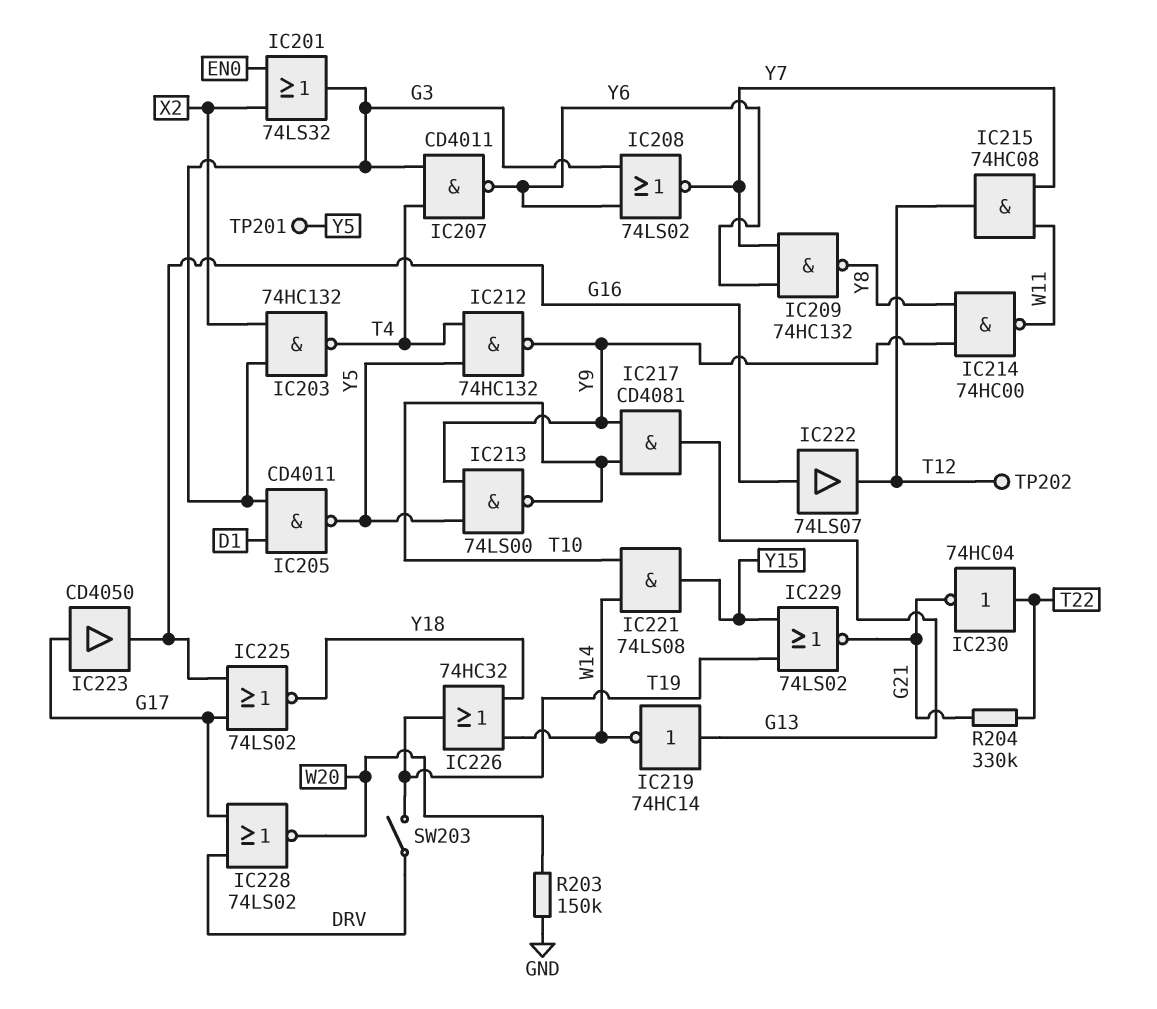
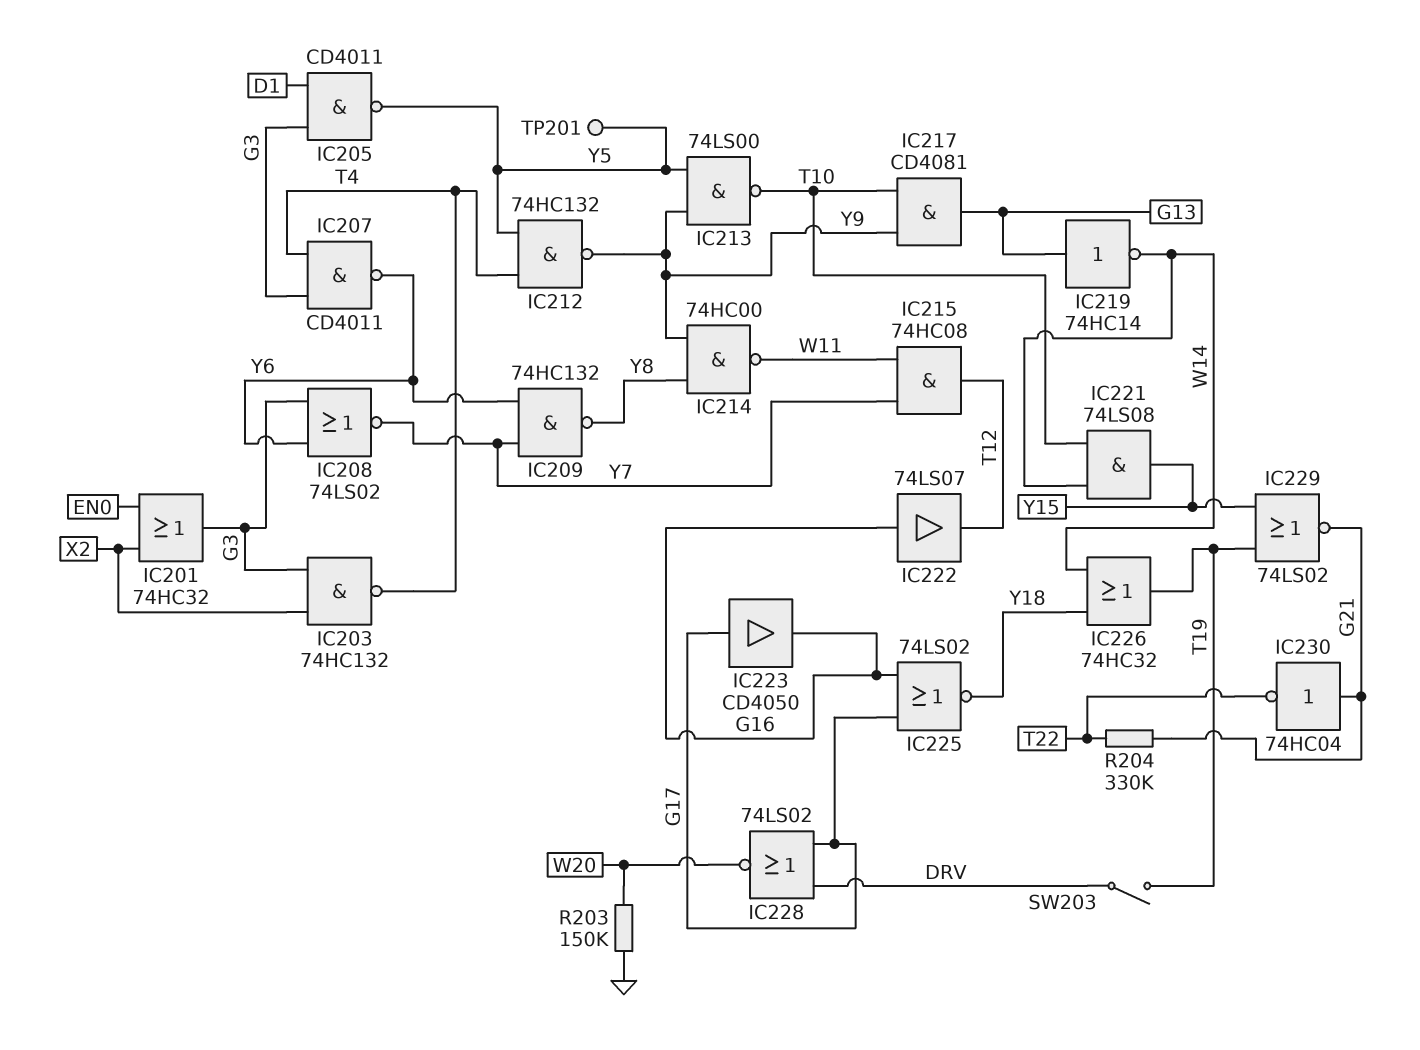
IC201: OR 74LS32 (in EN0, in X2, out G3) -> OR 74HC32 (in EN0, in X2, out G3)
IC230: NOT 74HC04 (in T22, out G21) -> NOT 74HC04 (in G21, out T22)
TP202: test point (T12) -> none

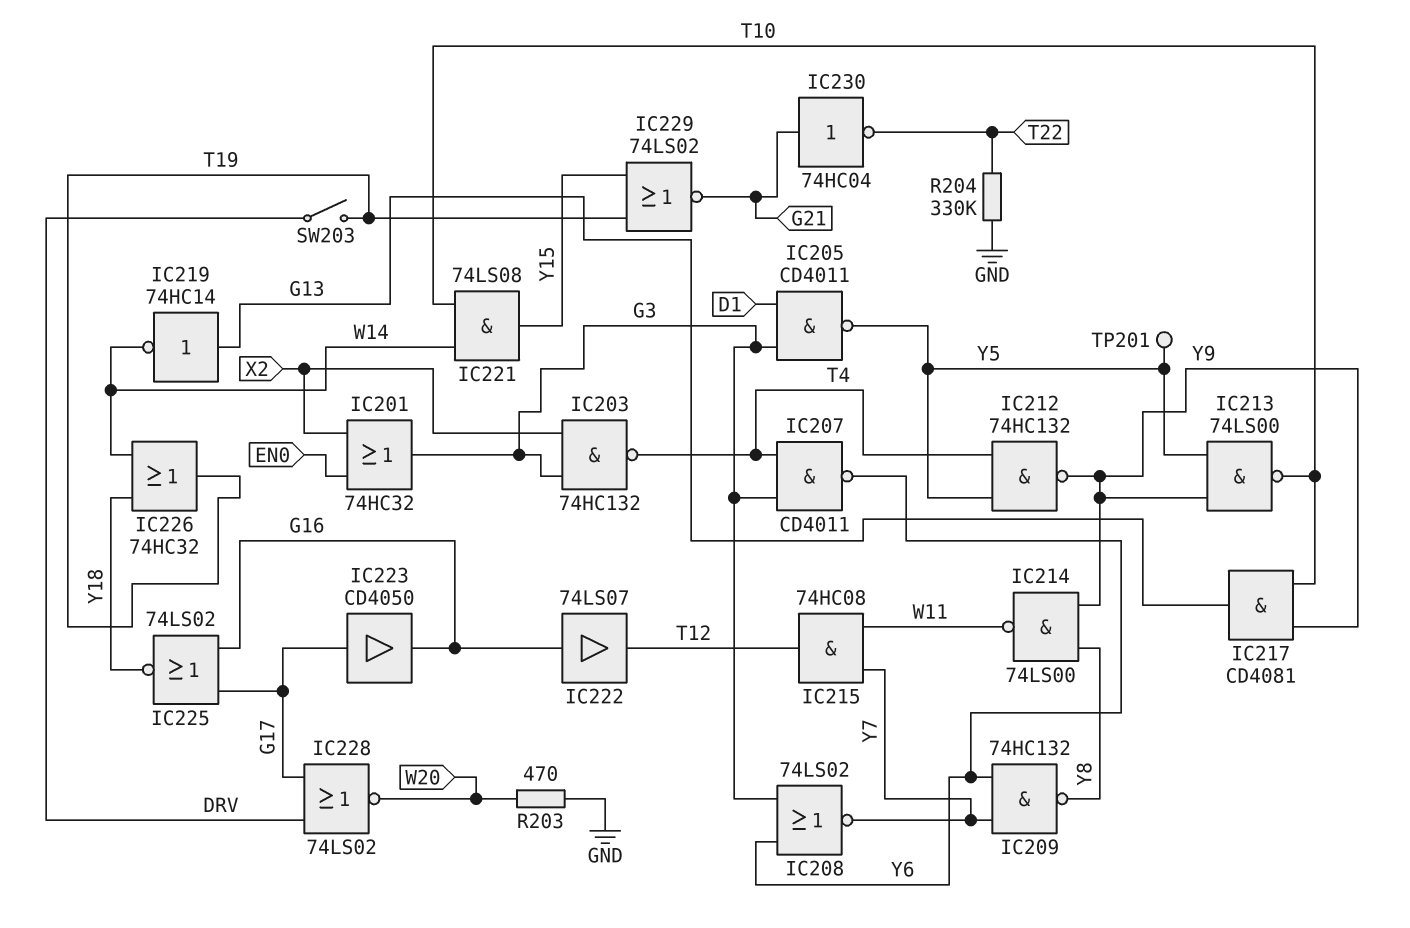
IC214: NAND 74HC00 (in Y8, in Y9, out W11) -> NAND 74LS00 (in Y8, in Y9, out W11)
R203: 150k (GND, W20) -> 470 (GND, W20)
R204: 330k (G21, T22) -> 330k (GND, T22)

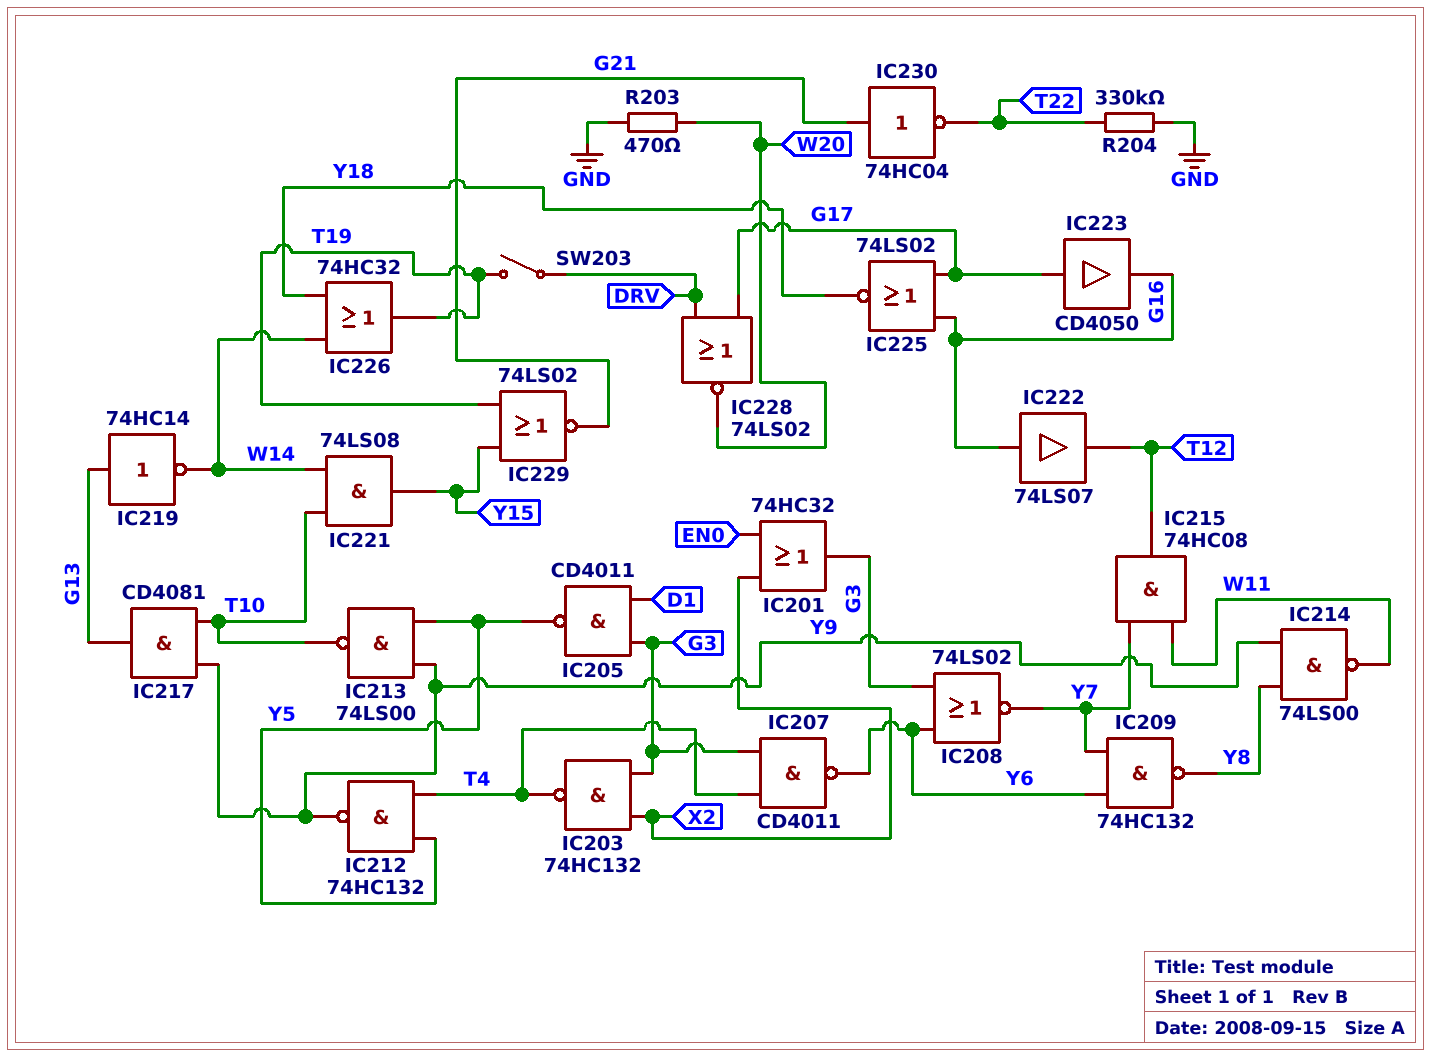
TP201: test point (Y5) -> none

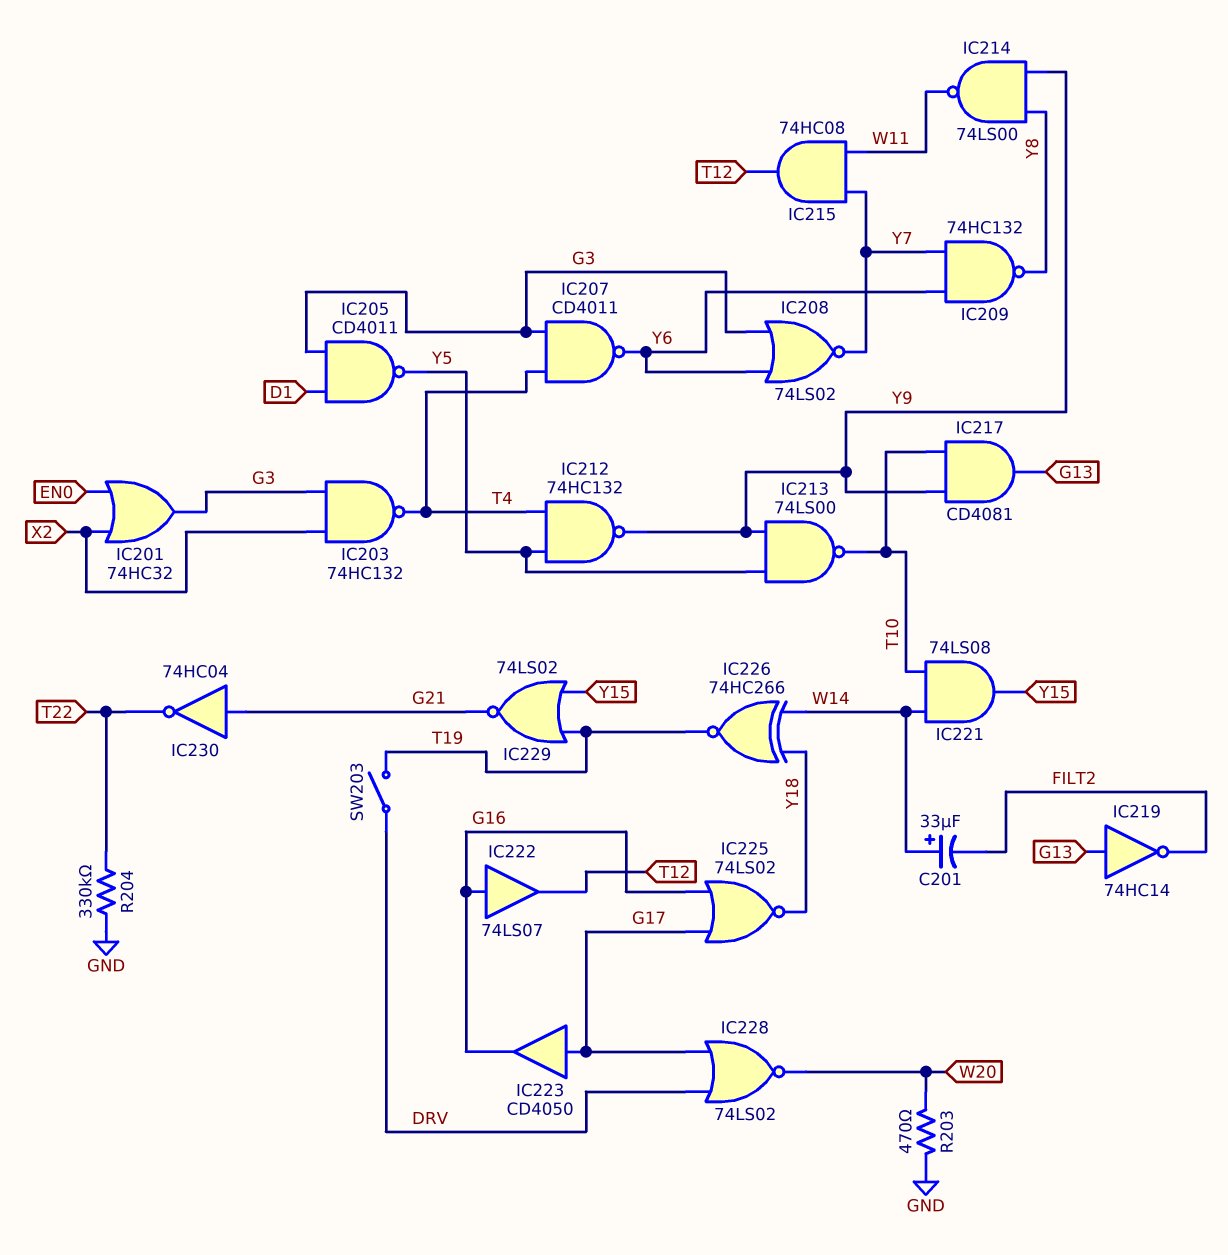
C201: none -> 33uF (plus W14, minus FILT2)
IC219: NOT 74HC14 (in G13, out W14) -> NOT 74HC14 (in G13, out FILT2)
IC226: OR 74HC32 (in W14, in Y18, out T19) -> XNOR 74HC266 (in W14, in Y18, out T19)

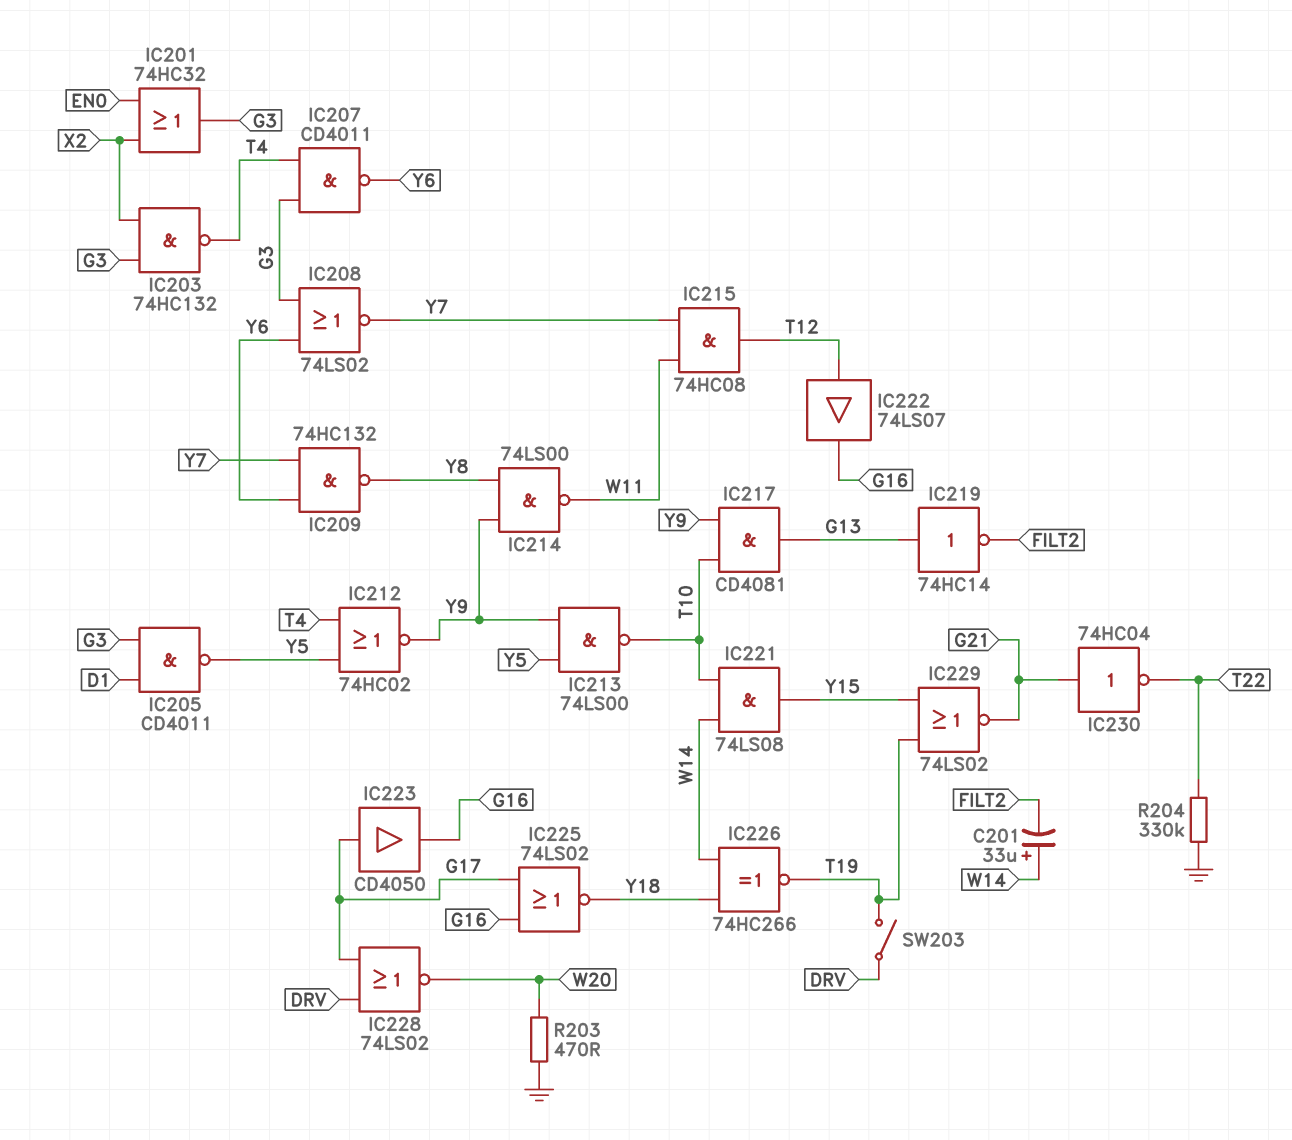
IC212: NAND 74HC132 (in T4, in Y5, out Y9) -> NOR 74HC02 (in T4, in Y5, out Y9)
IC222: buffer 74LS07 (in G16, out T12) -> buffer 74LS07 (in T12, out G16)

